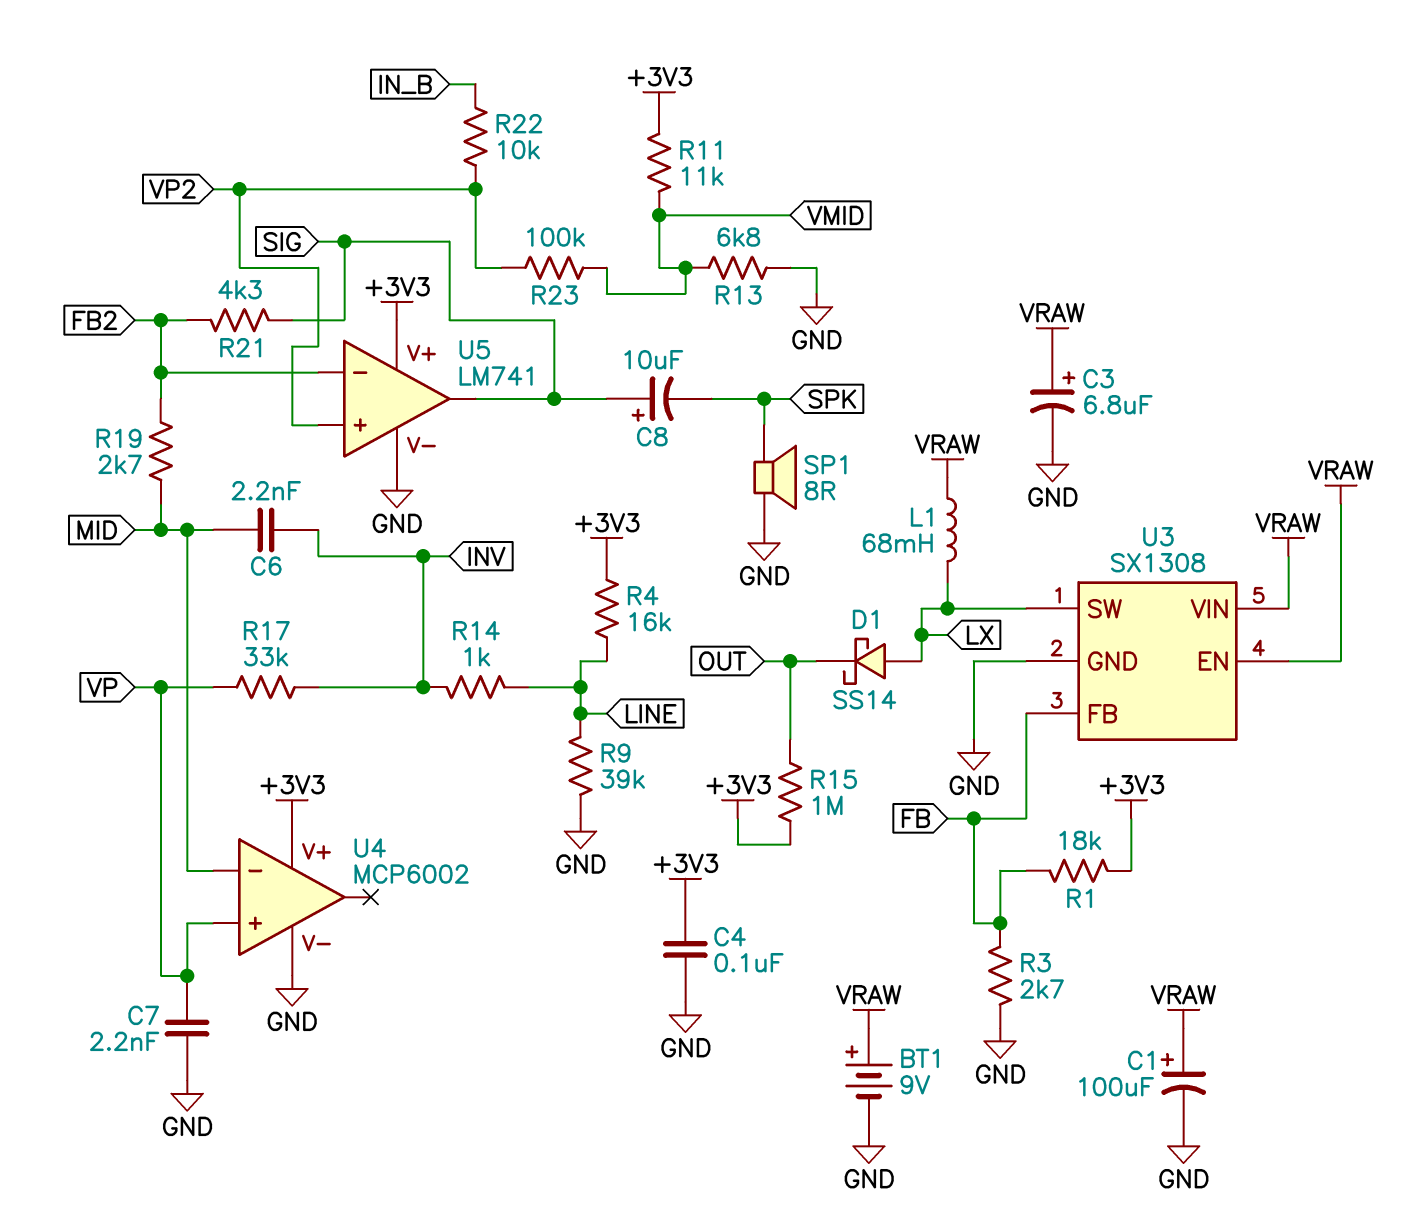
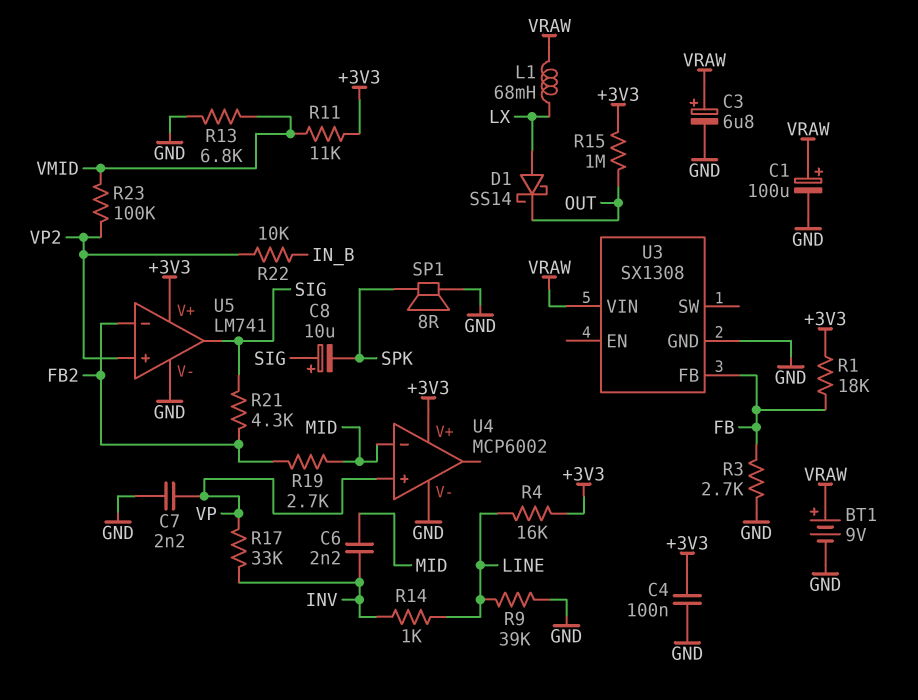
U3 pin EN: VRAW -> none
U3 pin SW: LX -> none

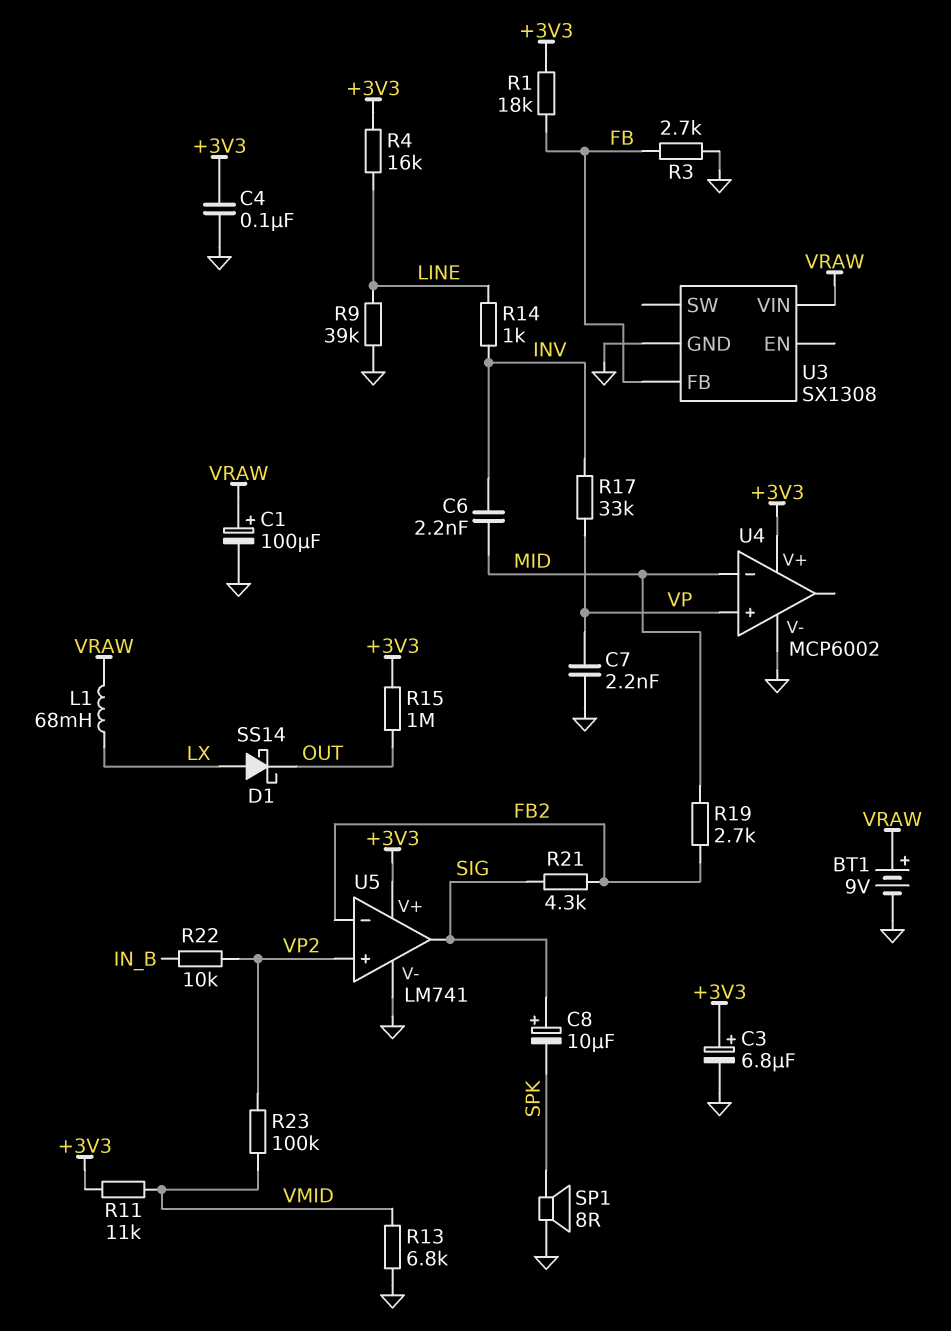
C3: 6.8uF (plus VRAW, minus GND) -> 6.8uF (plus +3V3, minus GND)

